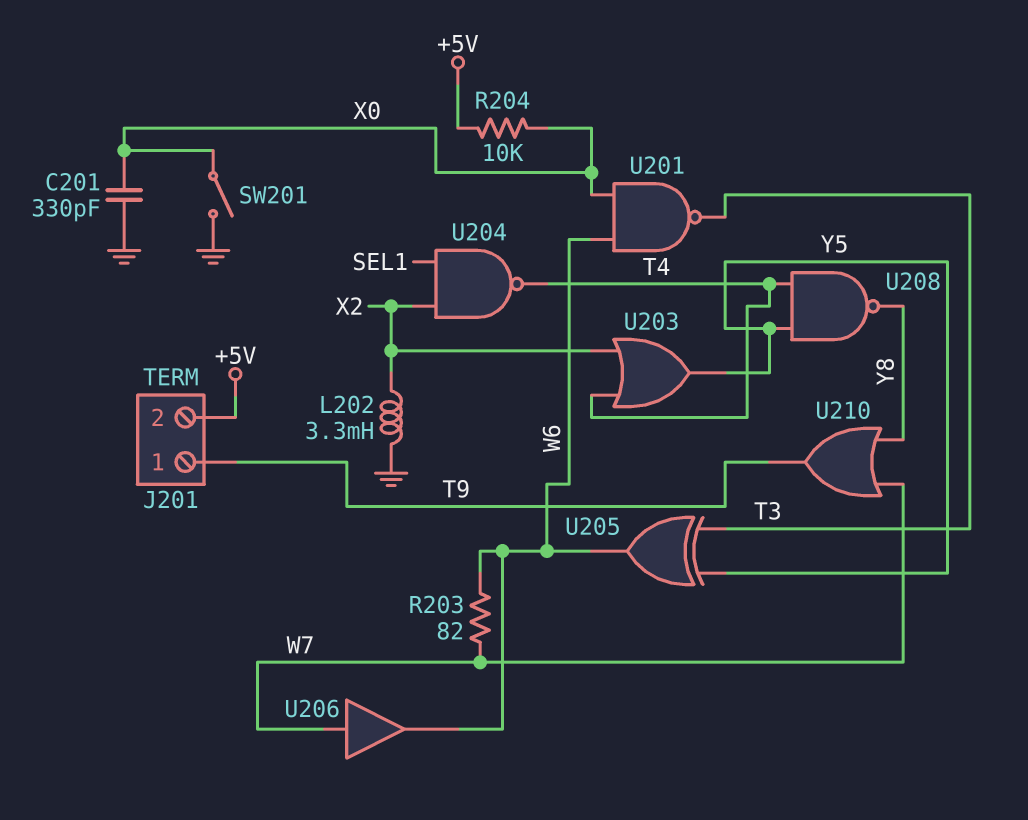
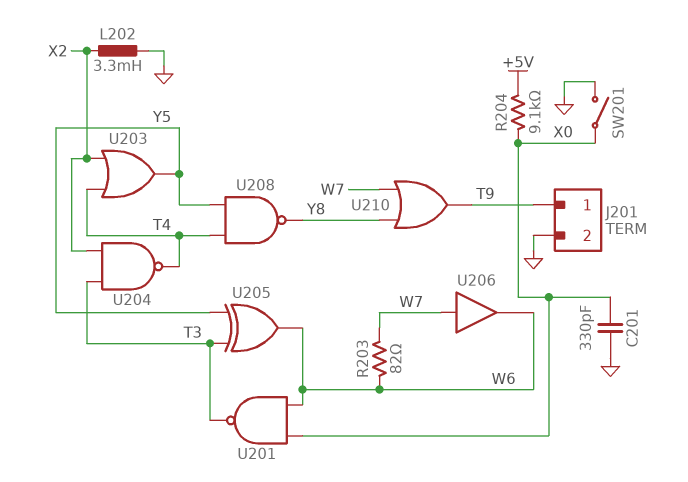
J201 pin 2: +5V -> GND
R204: 10k (+5V, X0) -> 9.1k (+5V, X0)
U204: NAND (in SEL1, in X2, out T4) -> NAND (in T3, in X2, out T4)

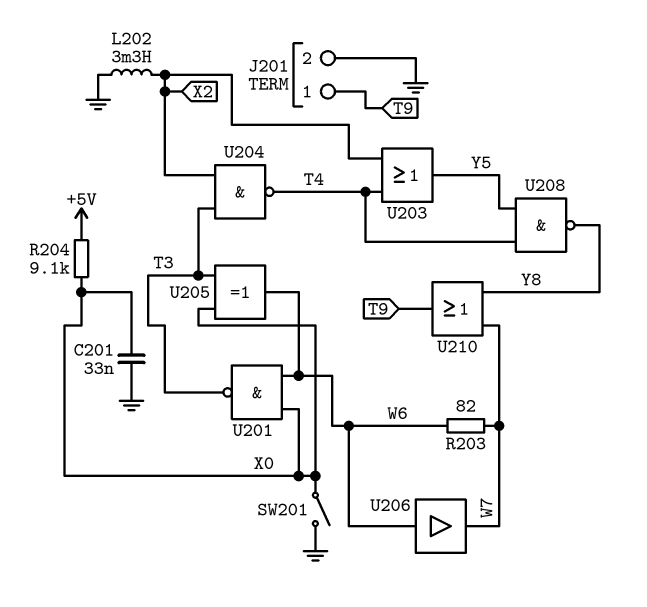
C201: 330pF (GND, X0) -> 33nF (GND, X0)
U205: XOR (in T3, in Y5, out W6) -> XOR (in T3, in X0, out W6)
U206: buffer (in W7, out W6) -> buffer (in W6, out W7)

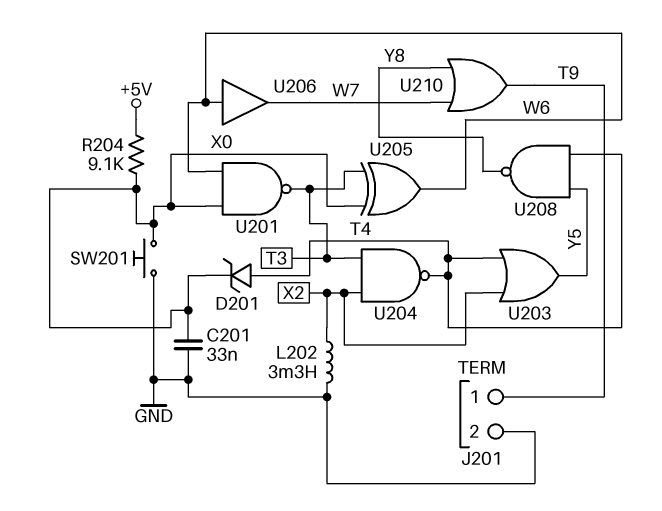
D201: none -> zener (A T4, K X0)
R203: 82 (W6, W7) -> none
SW201: switch (GND, X0) -> button (GND, X0)

